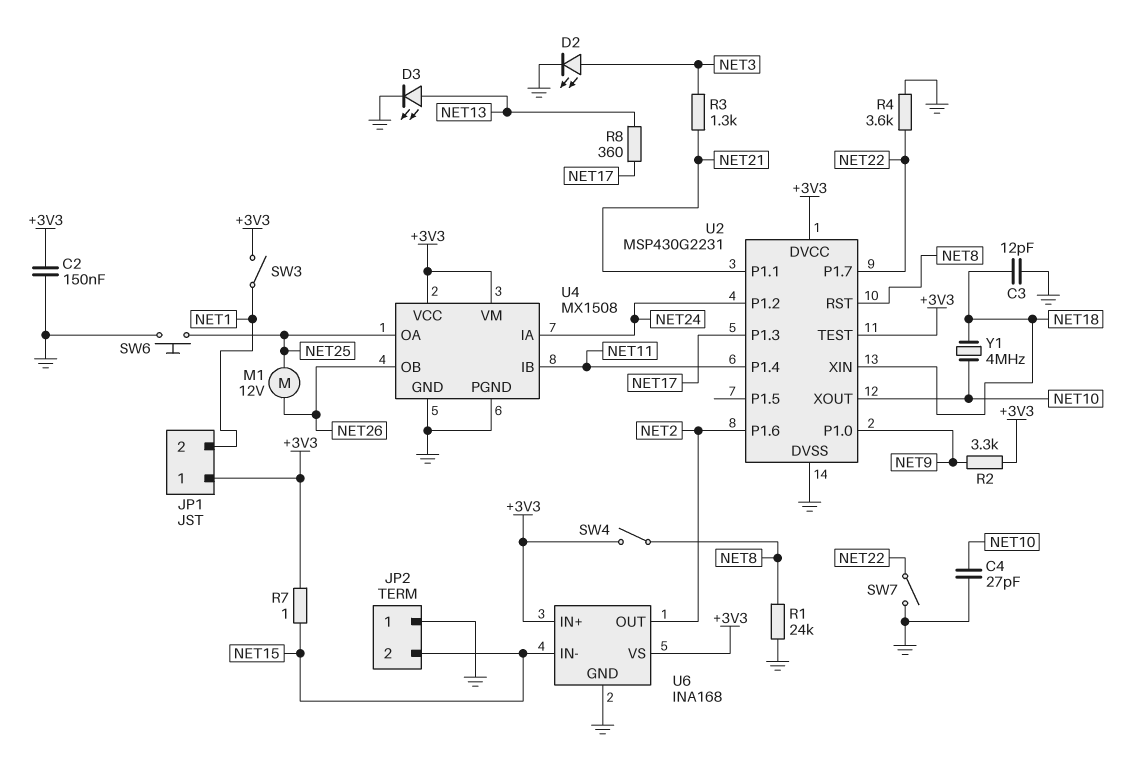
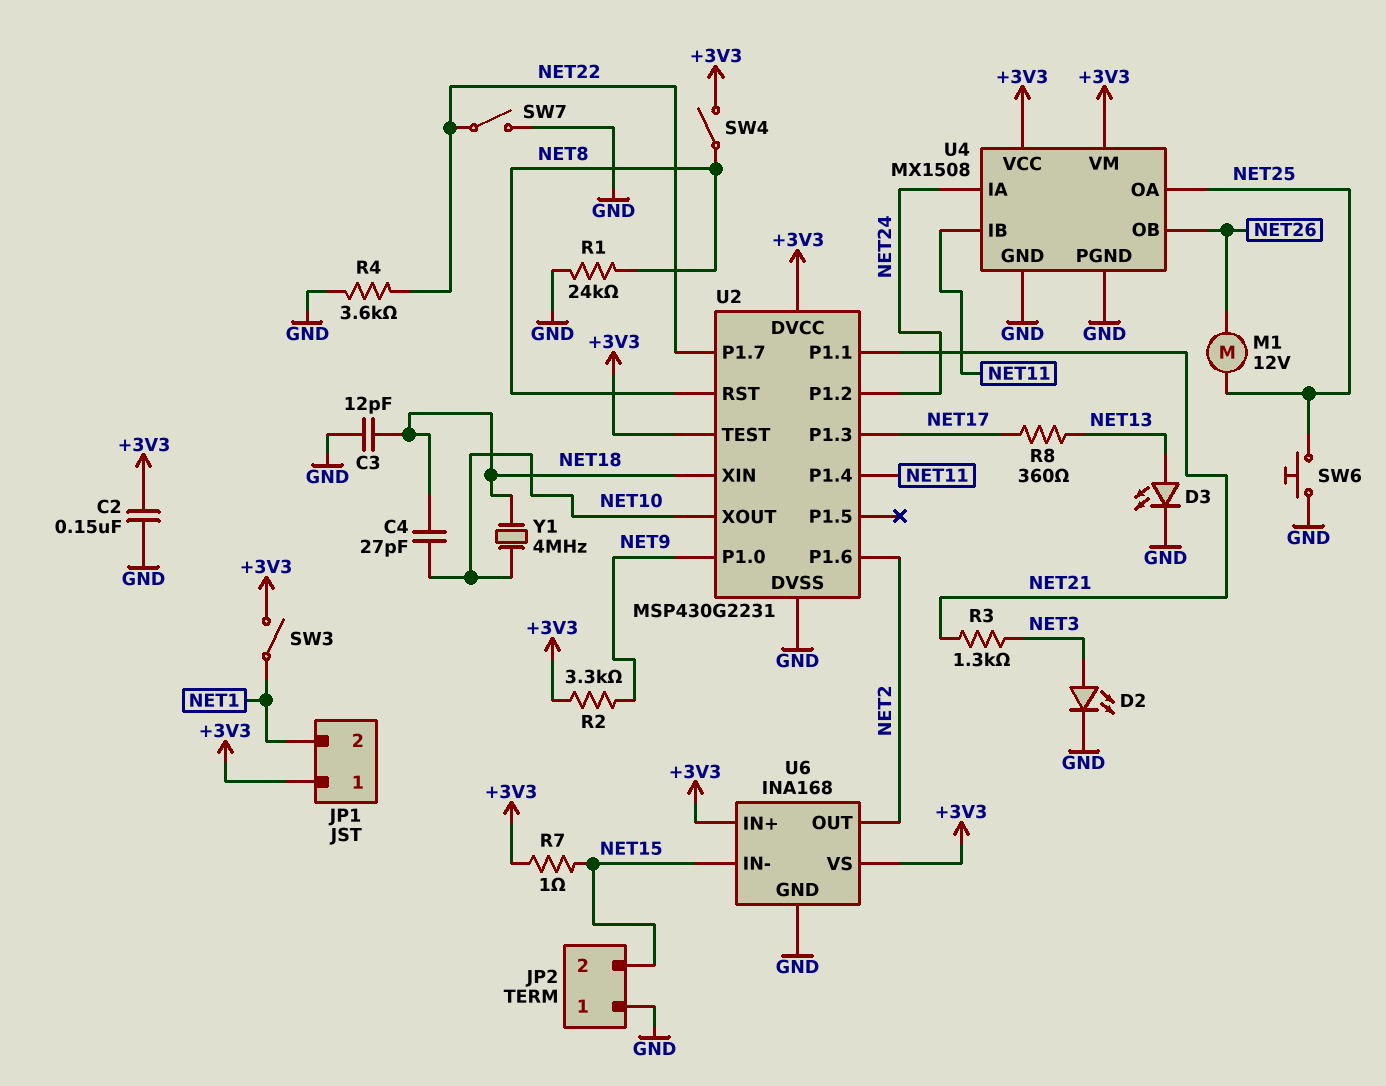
C4: 27pF (GND, NET10) -> 27pF (NET10, NET18)

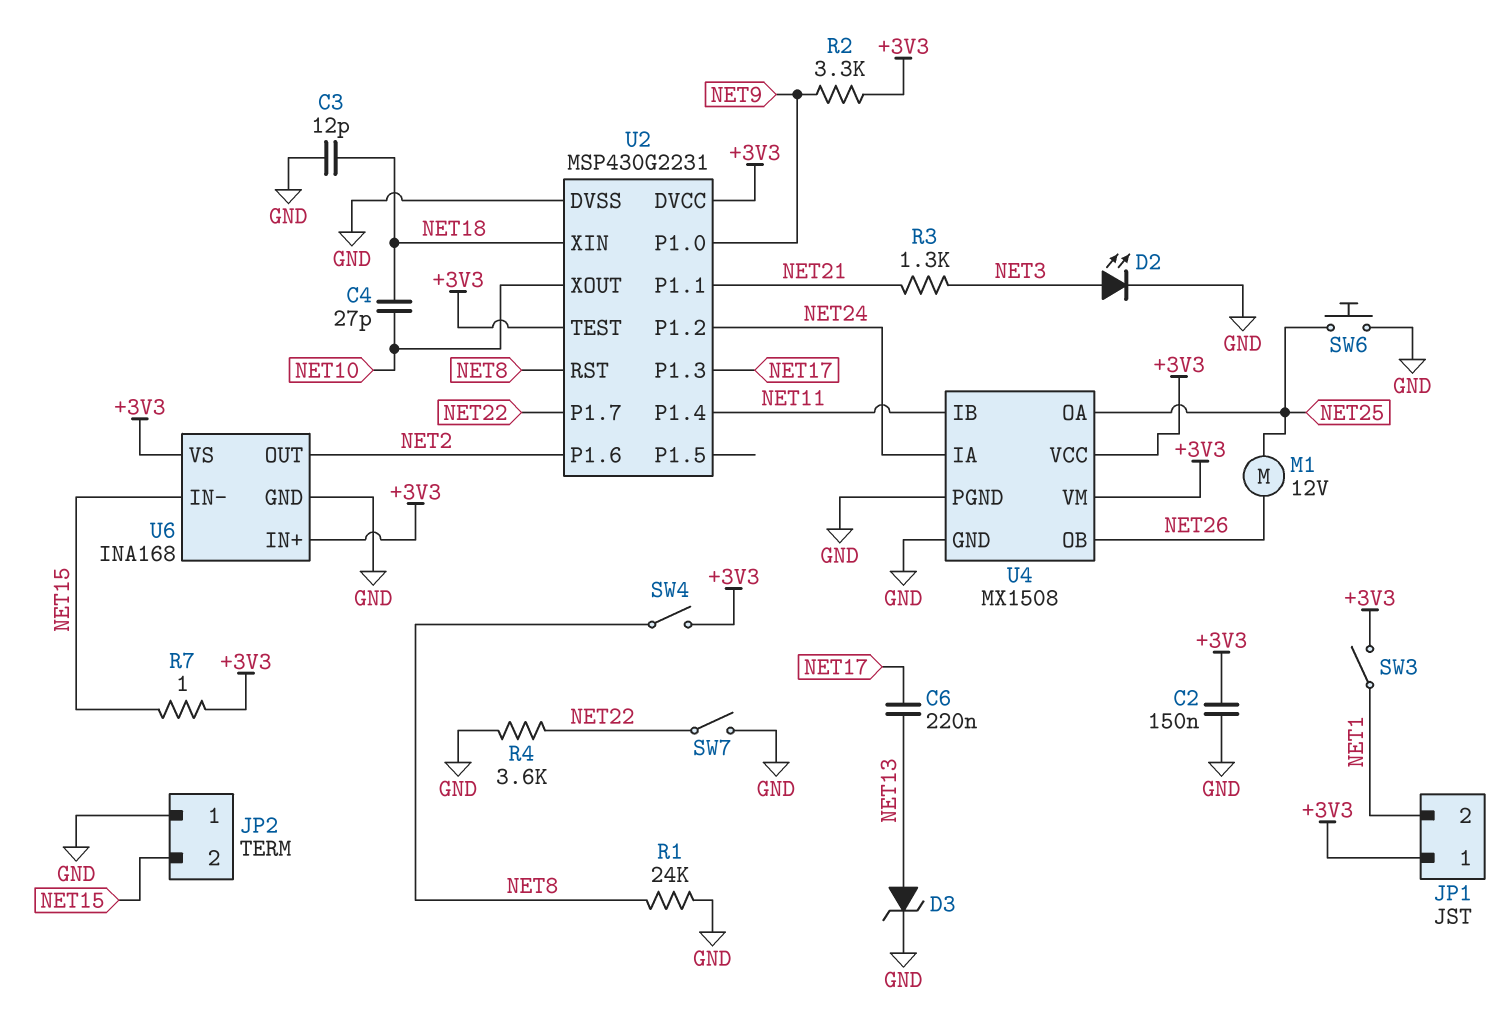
C6: none -> 220nF (NET13, NET17)
D3: LED (A NET13, K GND) -> zener (A NET13, K GND)
R8: 360 (NET13, NET17) -> none
Y1: 4MHz (NET10, NET18) -> none

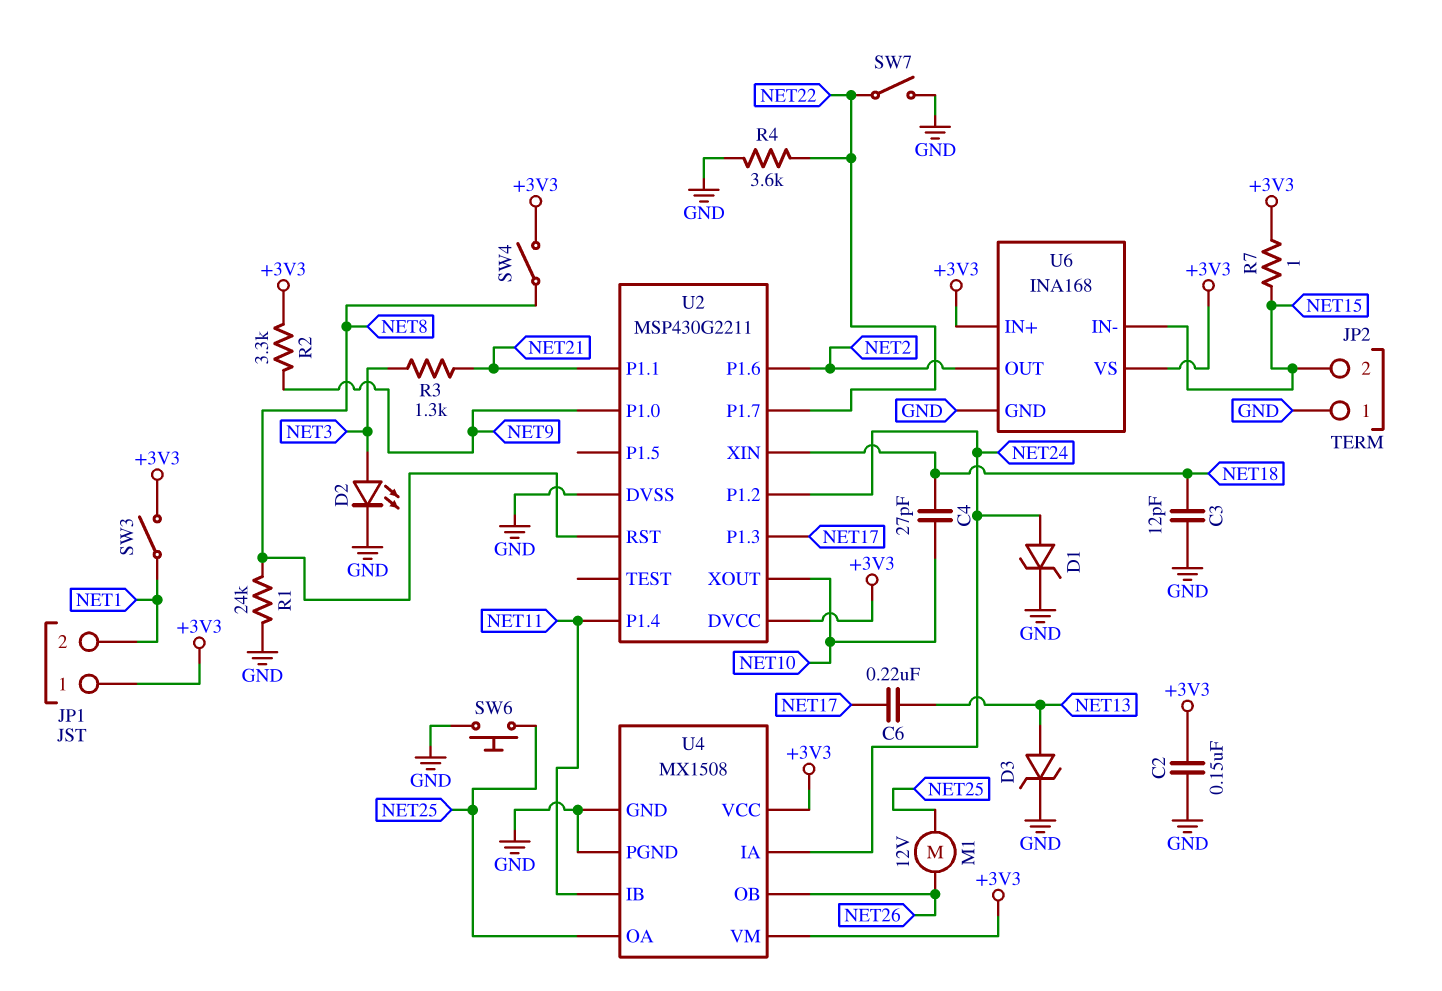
D1: none -> zener (A NET24, K GND)
U2: MSP430G2231 -> MSP430G2211
U2 pin TEST: +3V3 -> none

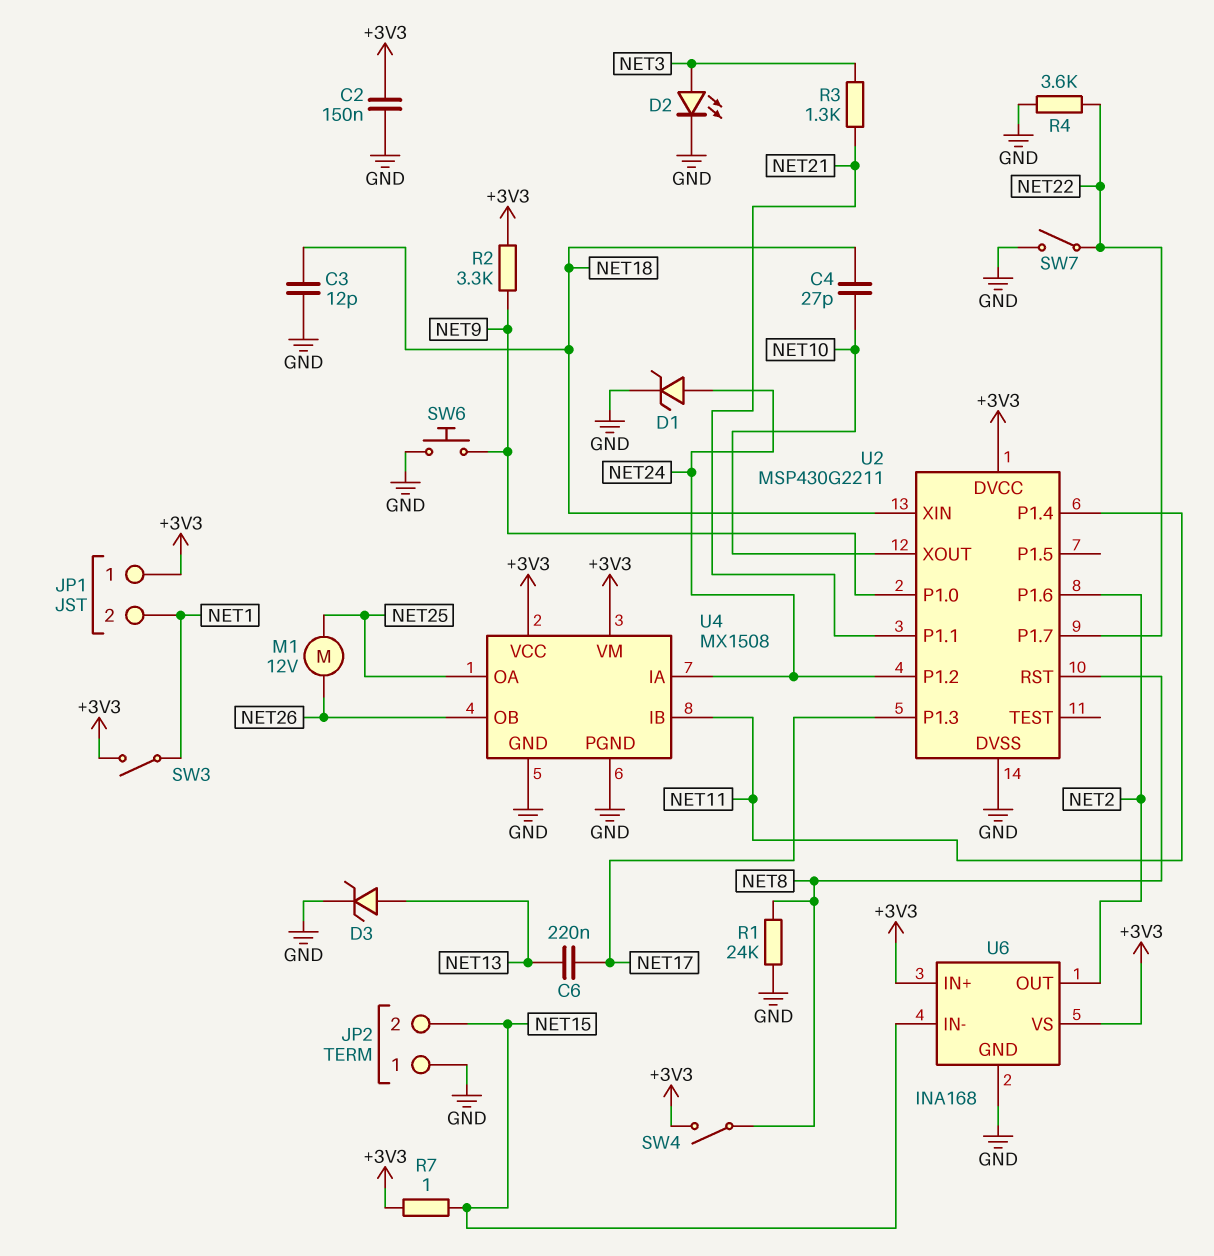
SW6: button (GND, NET25) -> button (GND, NET9)

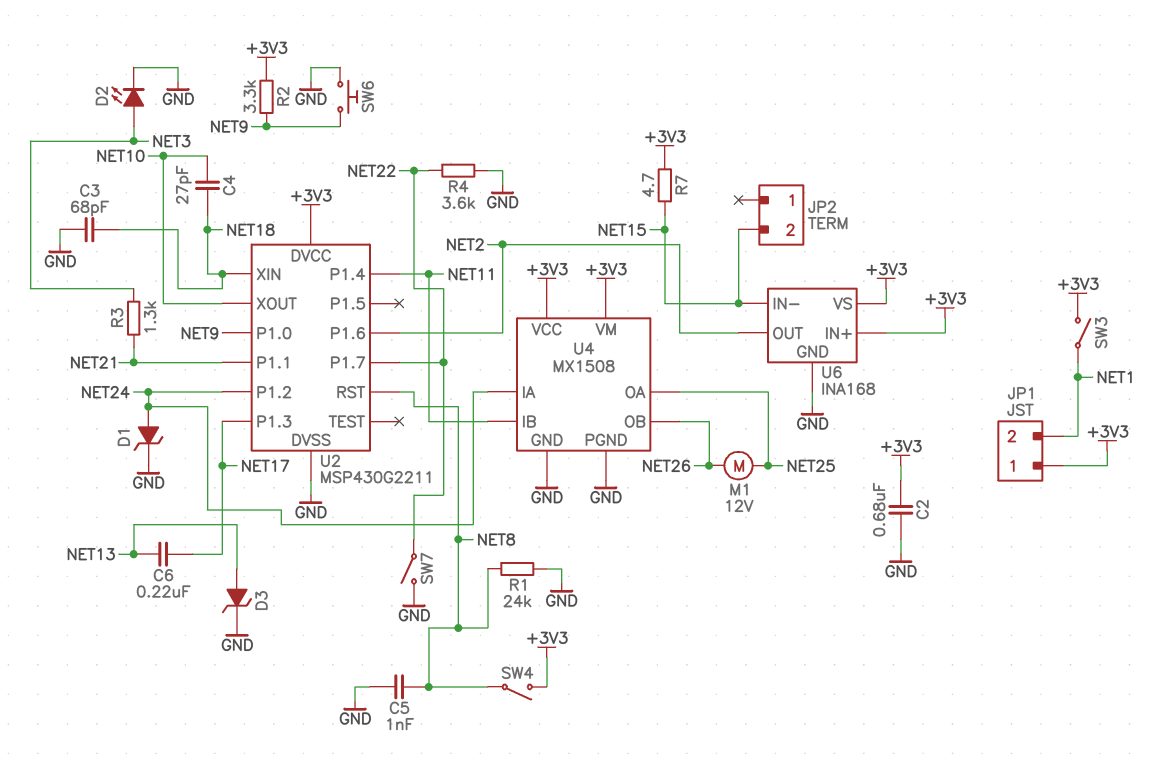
C2: 150nF (+3V3, GND) -> 680nF (+3V3, GND)
C3: 12pF (GND, NET18) -> 68pF (GND, NET18)
C5: none -> 1nF (GND, NET8)
JP2 pin 1: GND -> none
R7: 1 (+3V3, NET15) -> 4.7 (+3V3, NET15)

